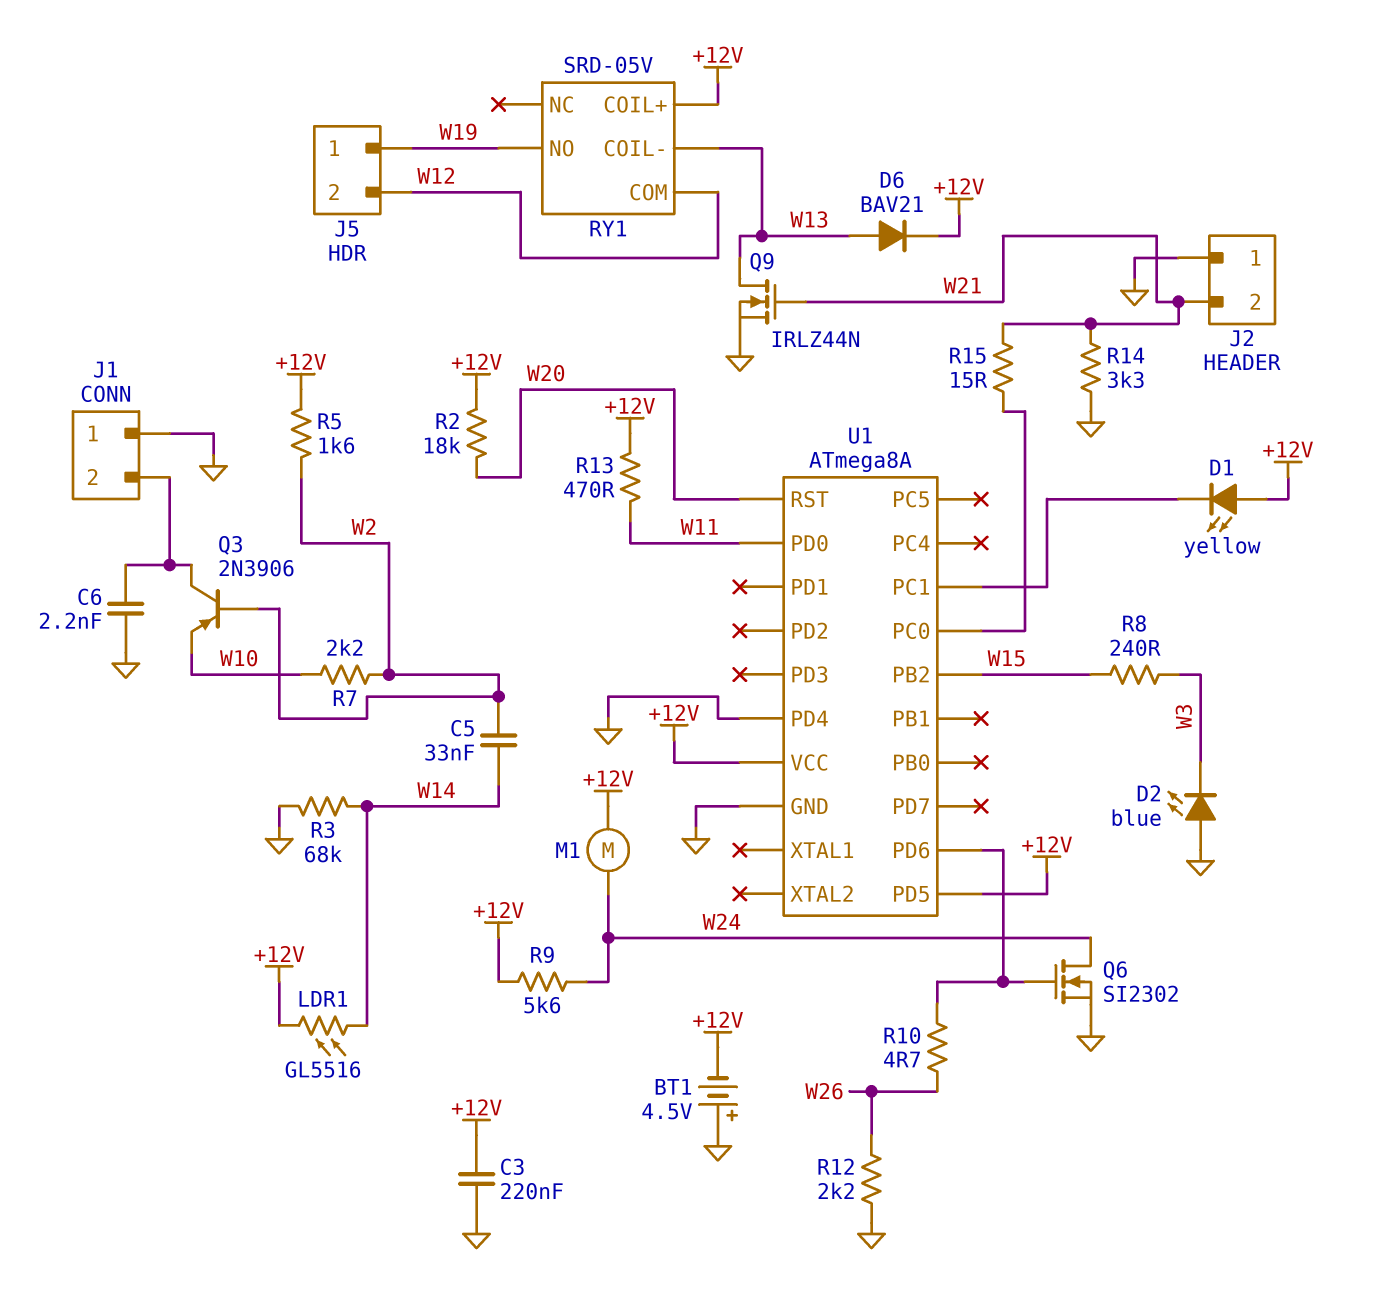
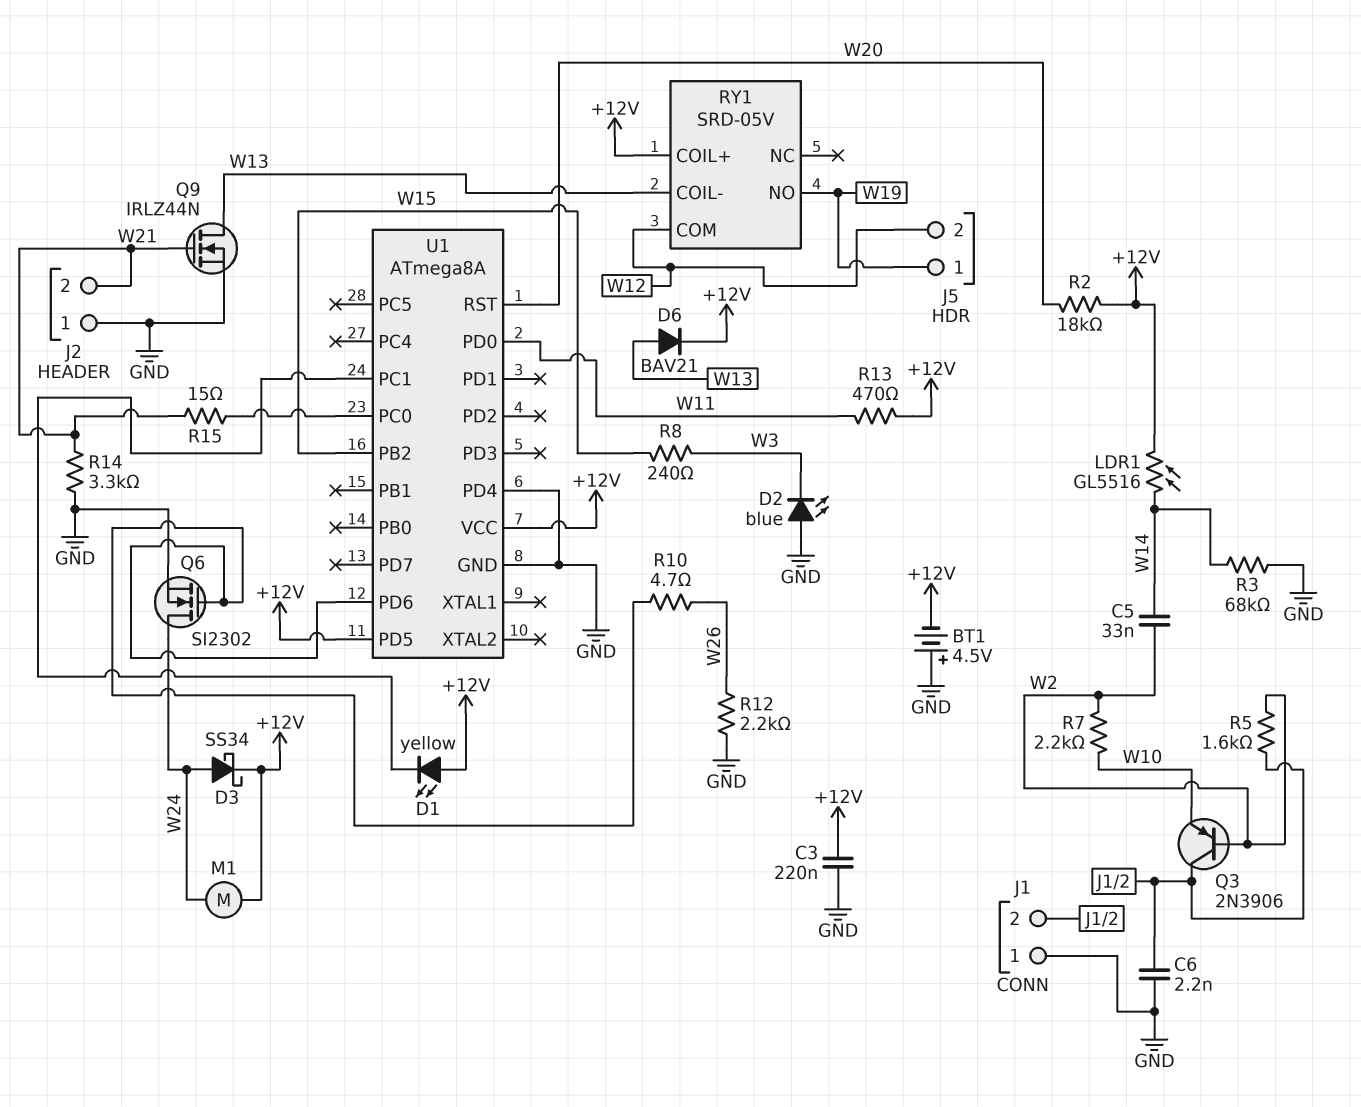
D3: none -> schottky SS34 (A W24, K +12V)
R5: 1.6k (+12V, W2) -> 1.6k (J1/2, W2)
R9: 5.6k (+12V, W24) -> none

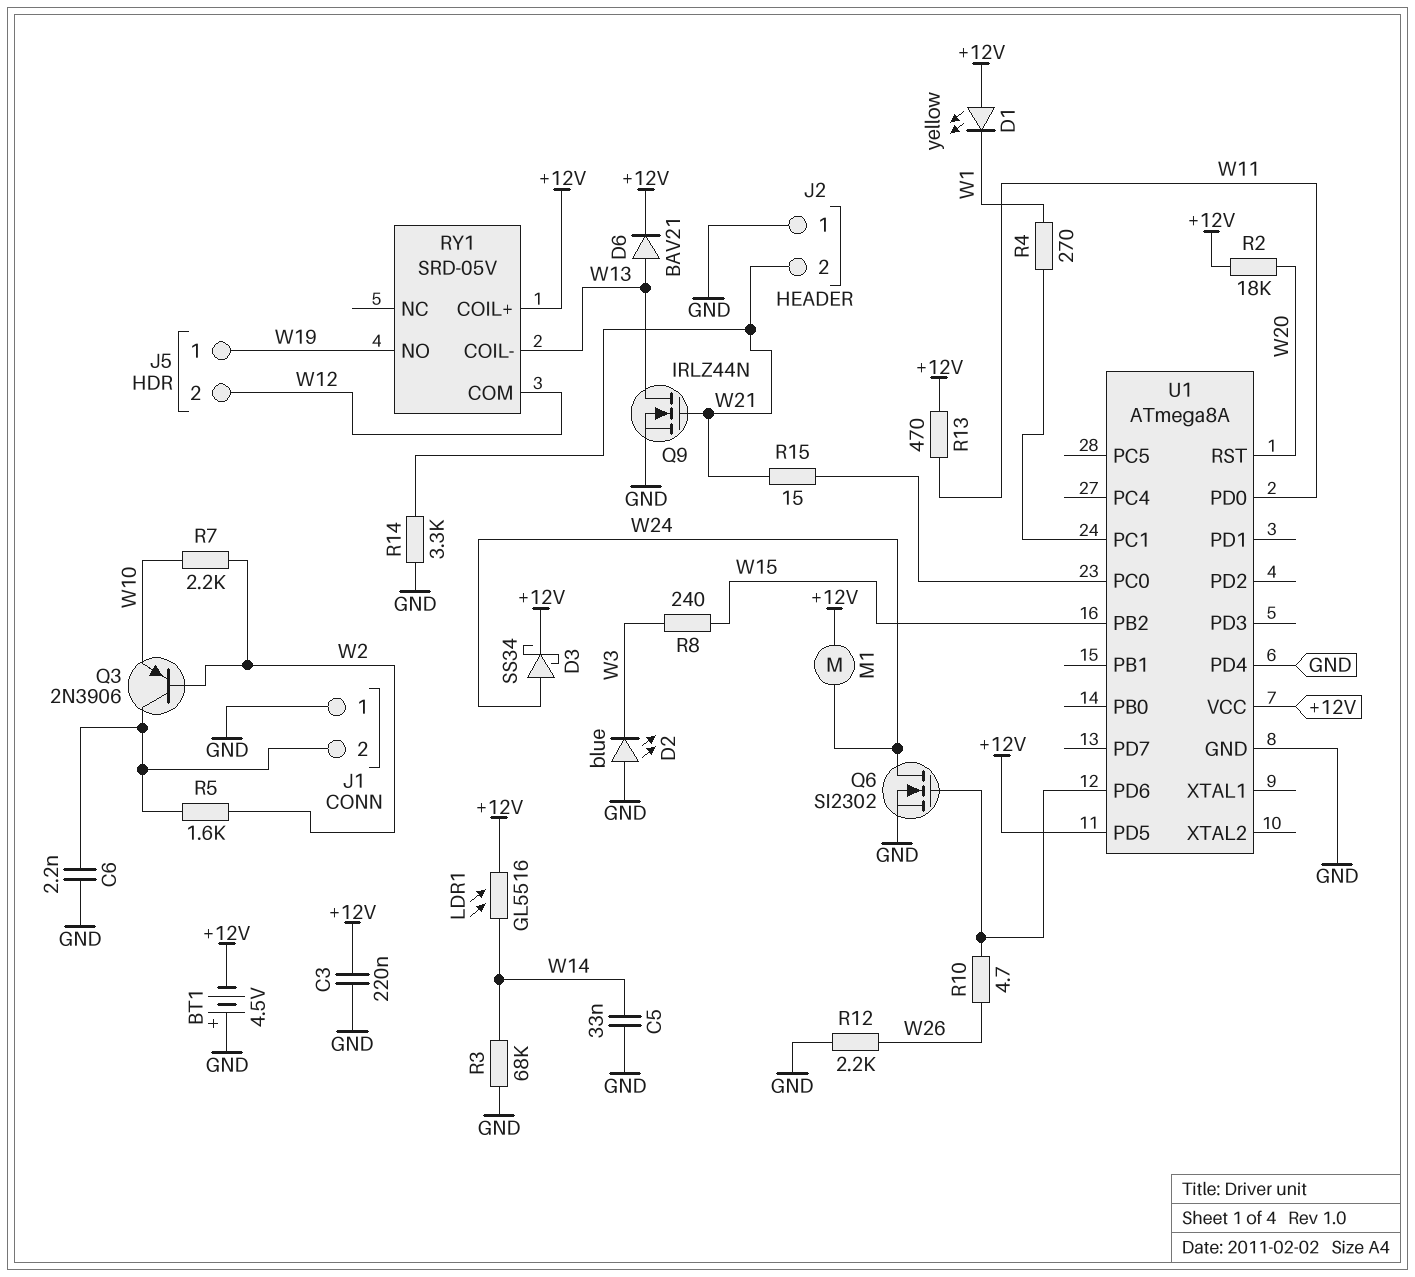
C5: 33nF (W2, W14) -> 33nF (GND, W14)
D1: LED yellow (A +12V, K U1/PC1) -> LED yellow (A +12V, K W1)
R4: none -> 270 (U1/PC1, W1)

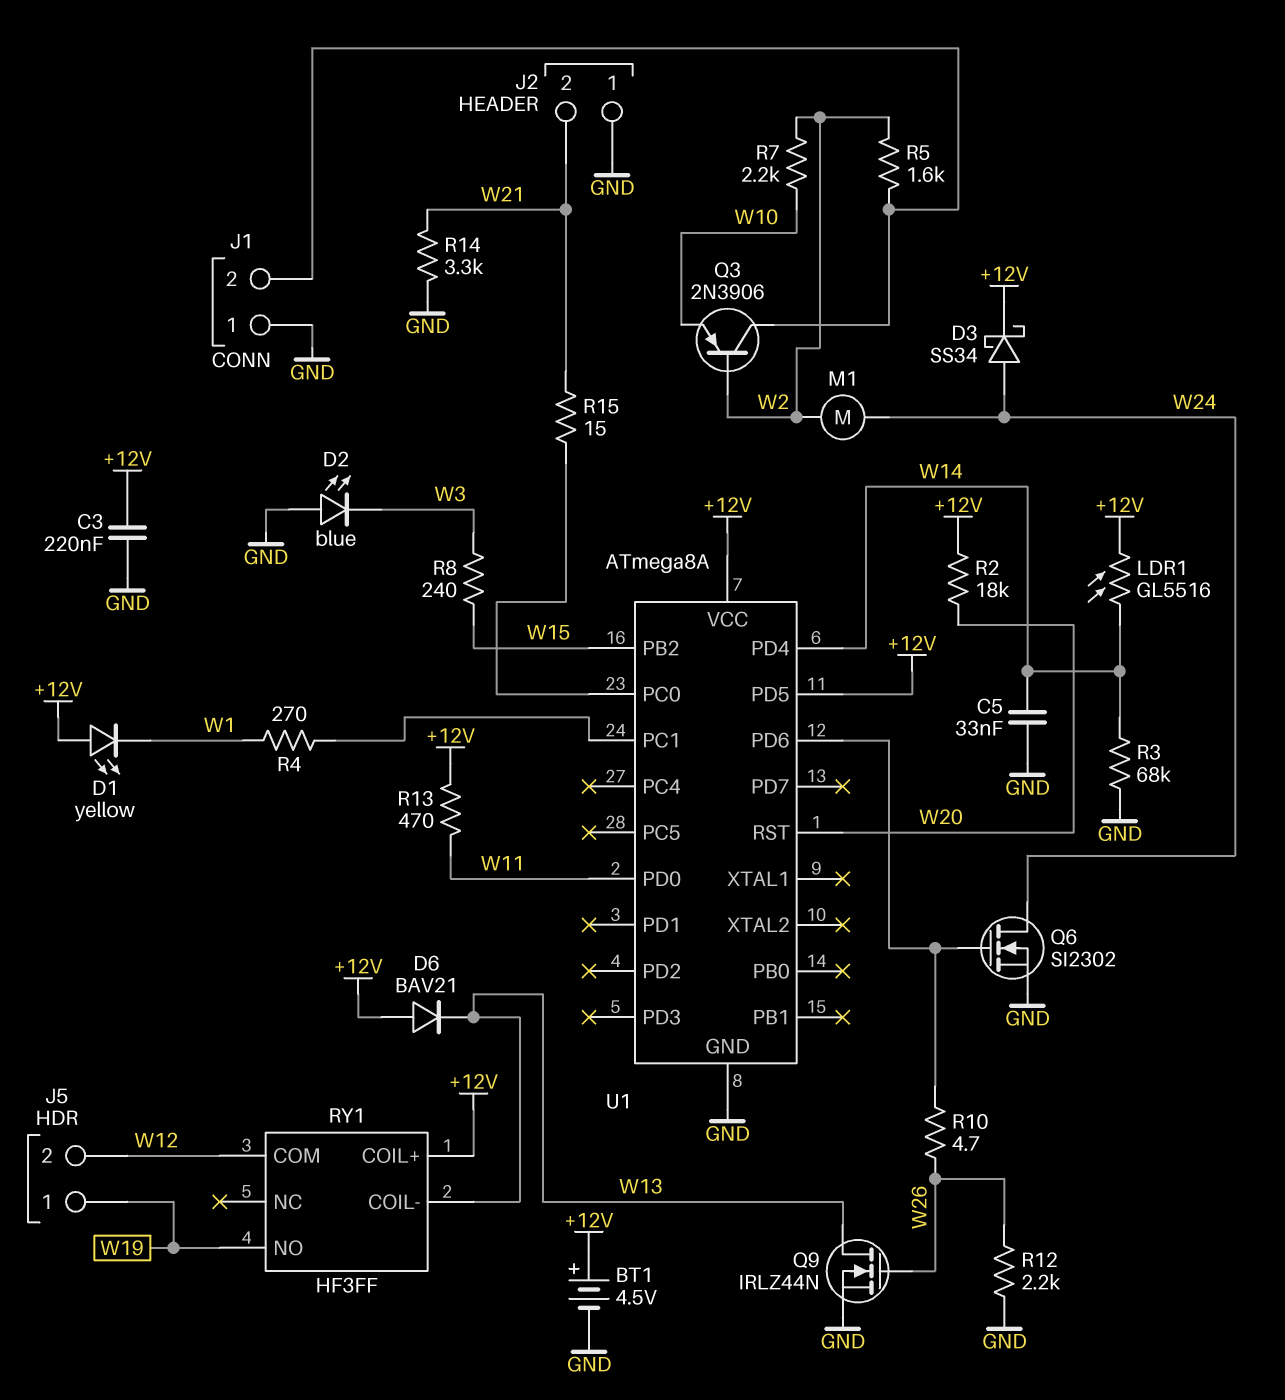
BT1: 4.5V (plus GND, minus +12V) -> 4.5V (plus +12V, minus GND)
C6: 2.2nF (GND, J1/2) -> none
D6: diode BAV21 (A W13, K +12V) -> diode BAV21 (A +12V, K W13)
M1: motor (+12V, W24) -> motor (W2, W24)
Q9: NMOS IRLZ44N (G W21, D W13, S GND) -> NMOS IRLZ44N (G W26, D W13, S GND)
RY1: SRD-05V -> HF3FF
U1 pin PD4: GND -> W14

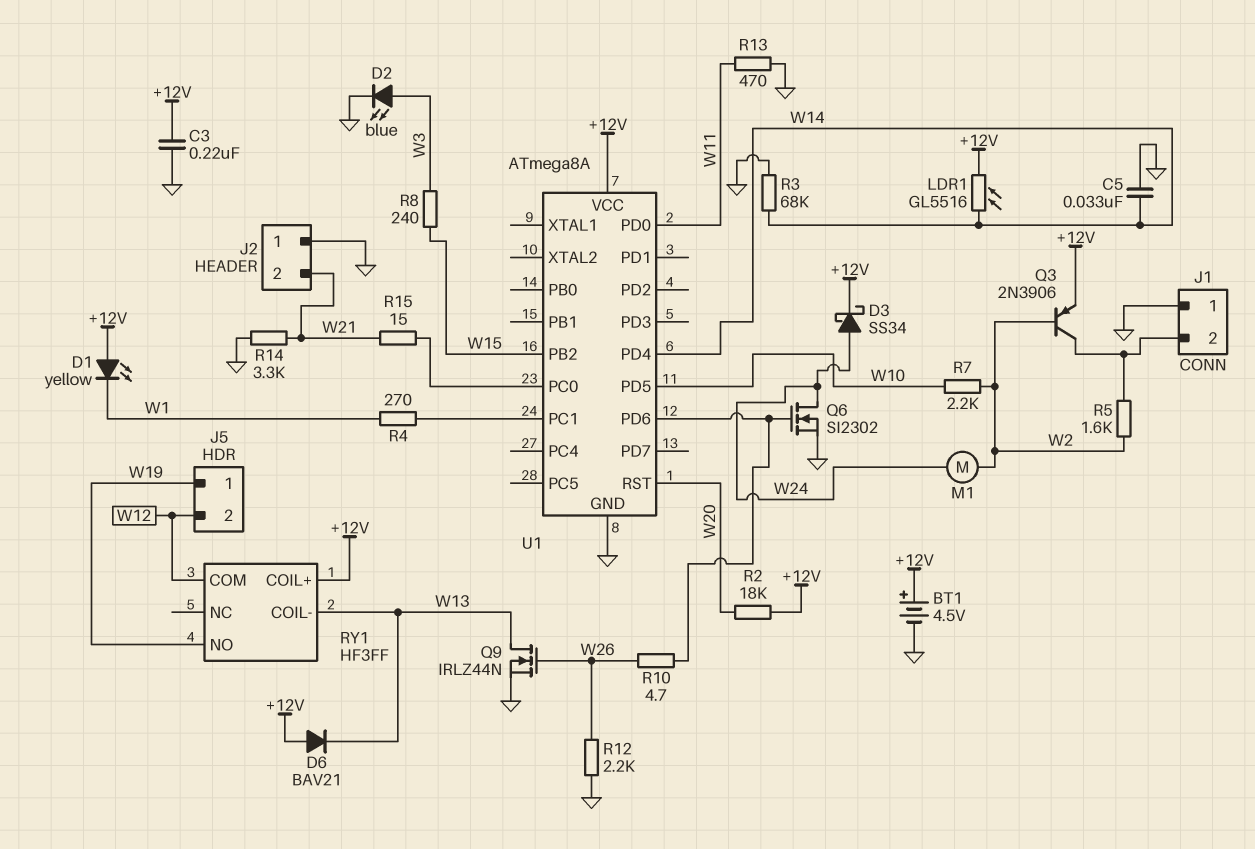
D2: LED blue (A GND, K W3) -> LED blue (A W3, K GND)
Q3: PNP 2N3906 (B W2, C J1/2, E W10) -> PNP 2N3906 (B W2, C J1/2, E +12V)
R13: 470 (+12V, W11) -> 470 (GND, W11)
U1 pin PD5: +12V -> W10

